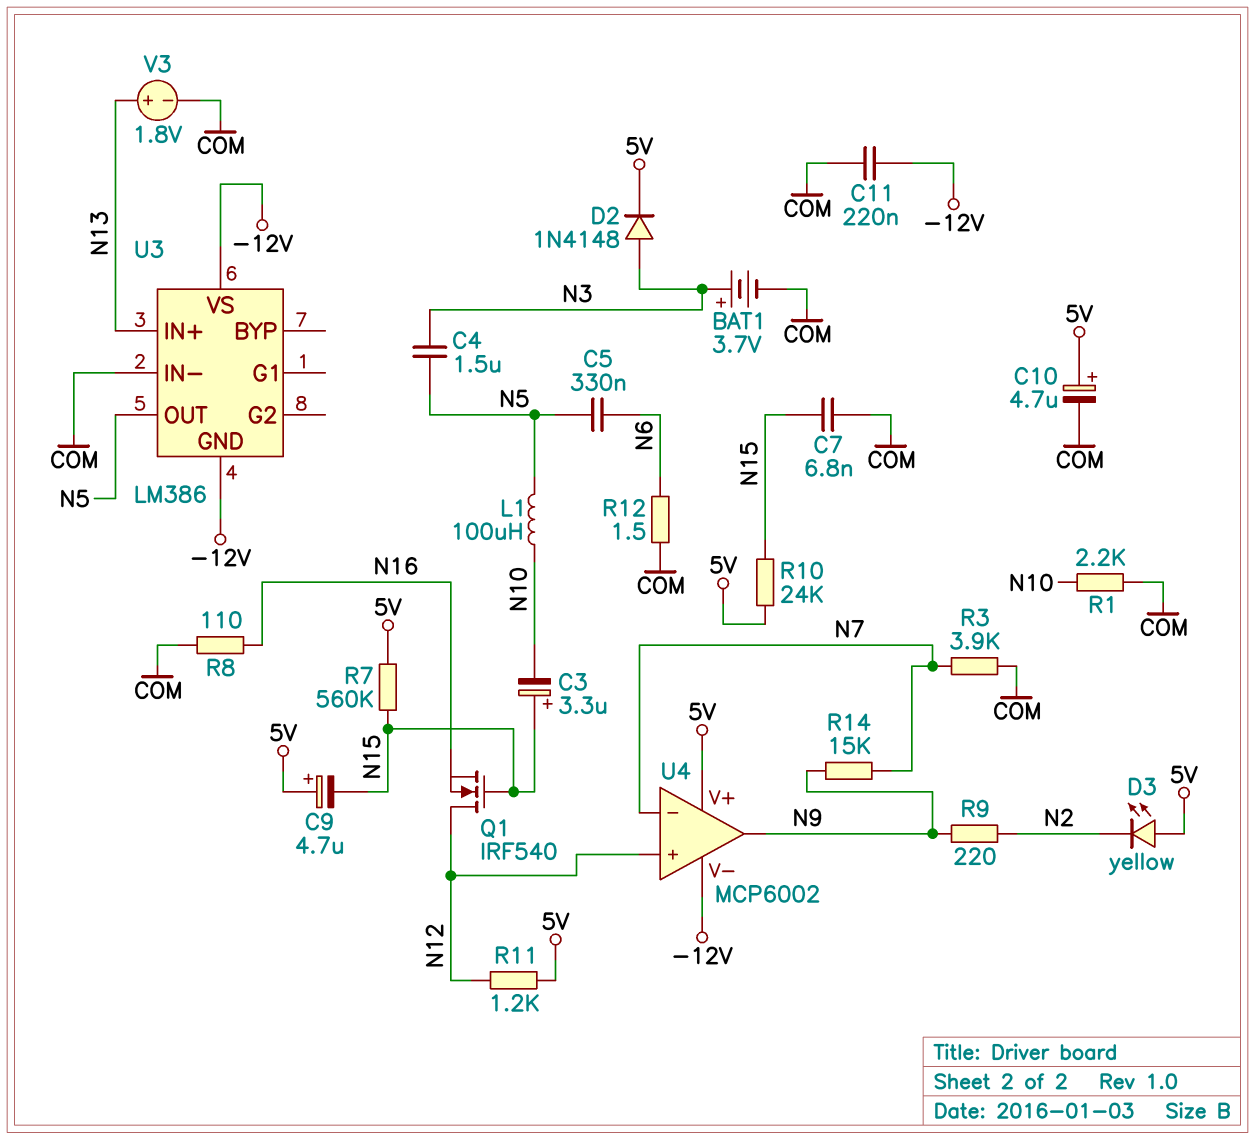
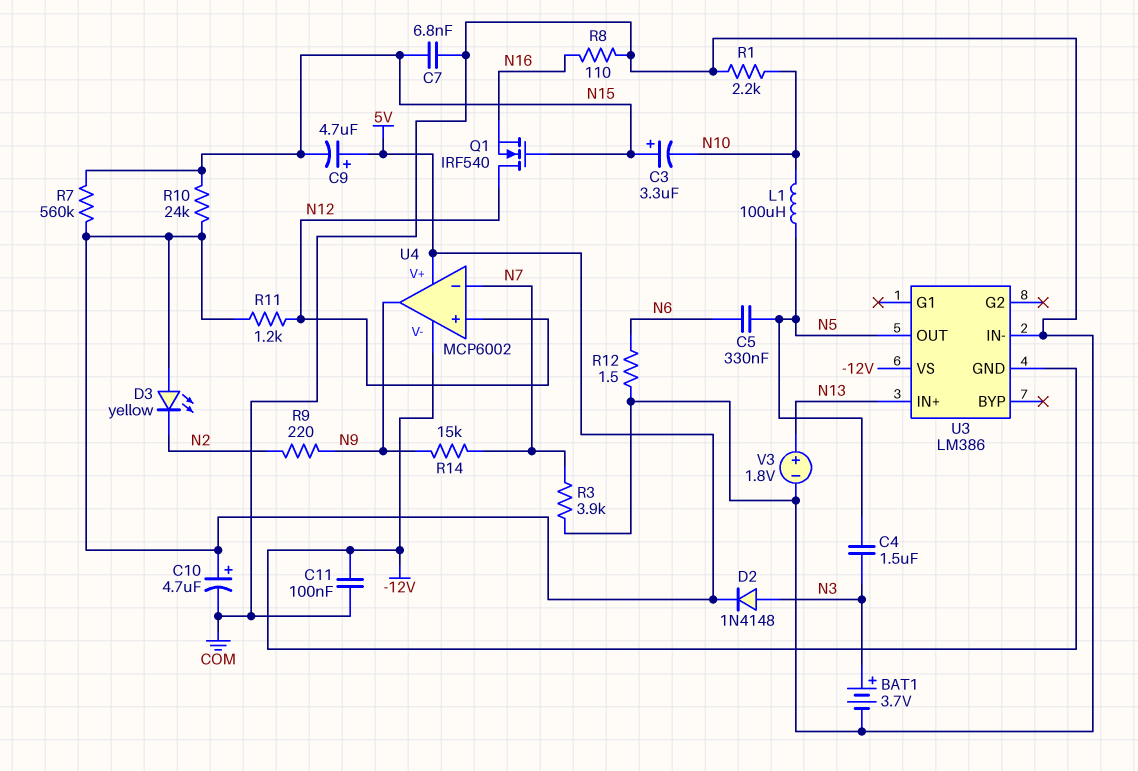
C11: 220nF (-12V, COM) -> 100nF (-12V, COM)

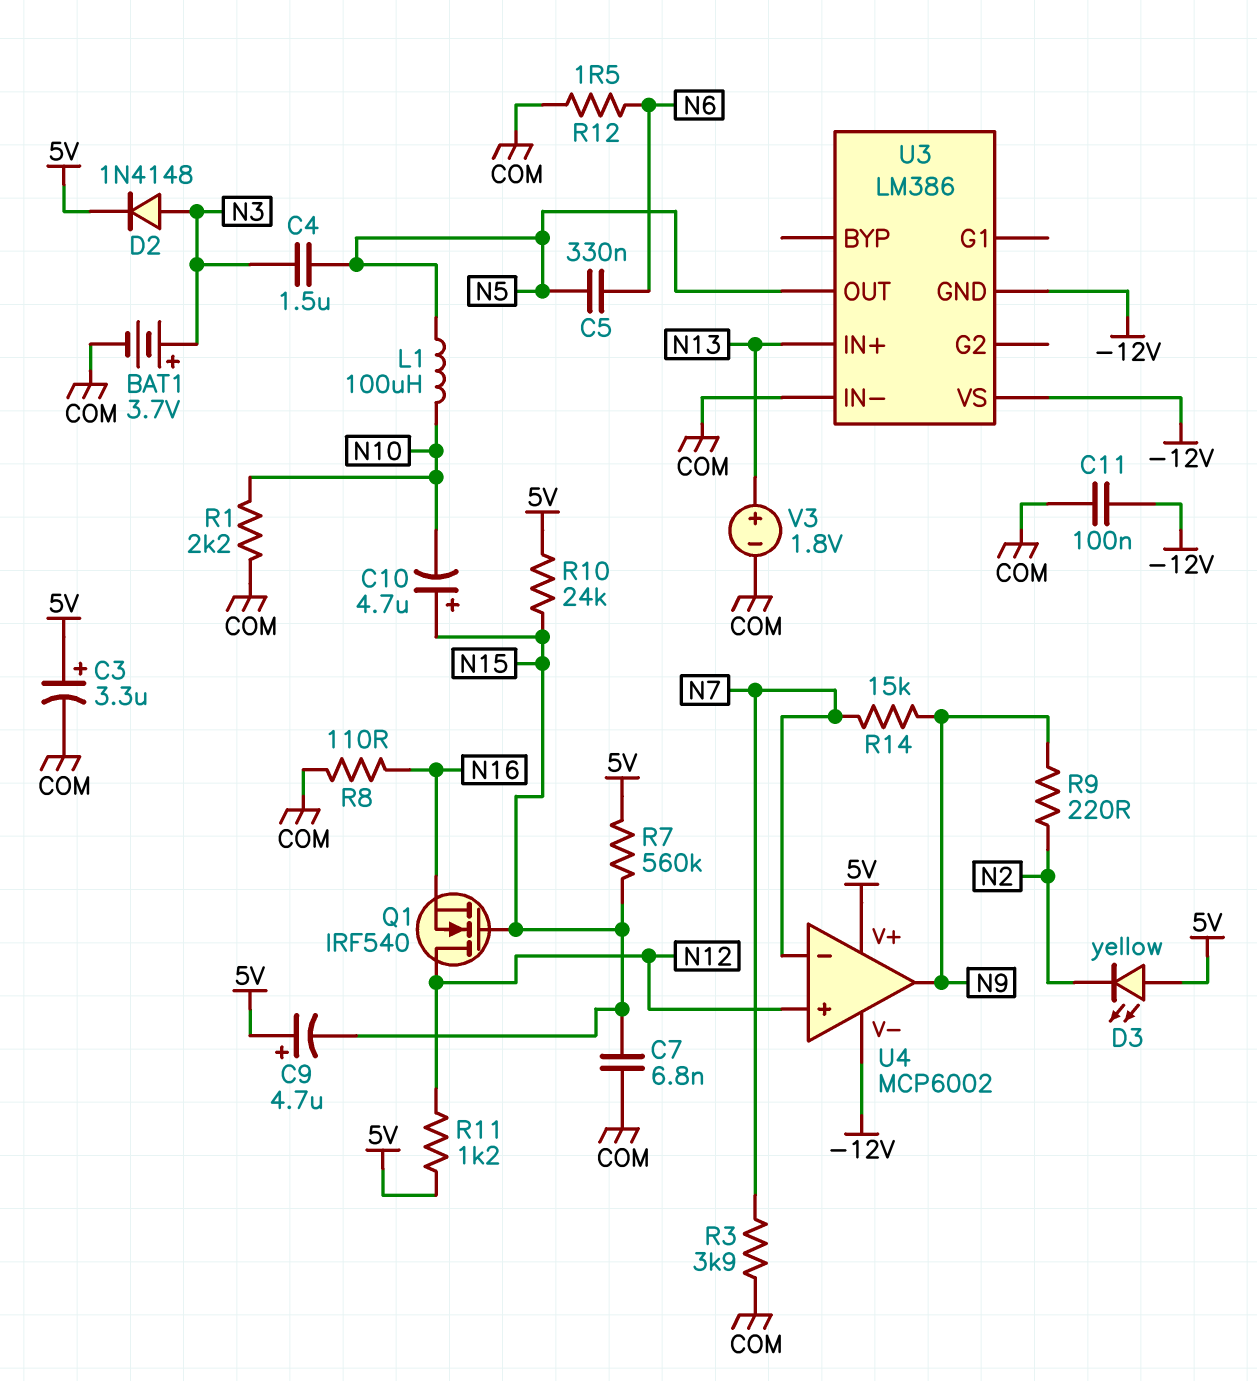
C3: 3.3uF (plus N15, minus N10) -> 3.3uF (plus 5V, minus COM)
C10: 4.7uF (plus 5V, minus COM) -> 4.7uF (plus N15, minus N10)

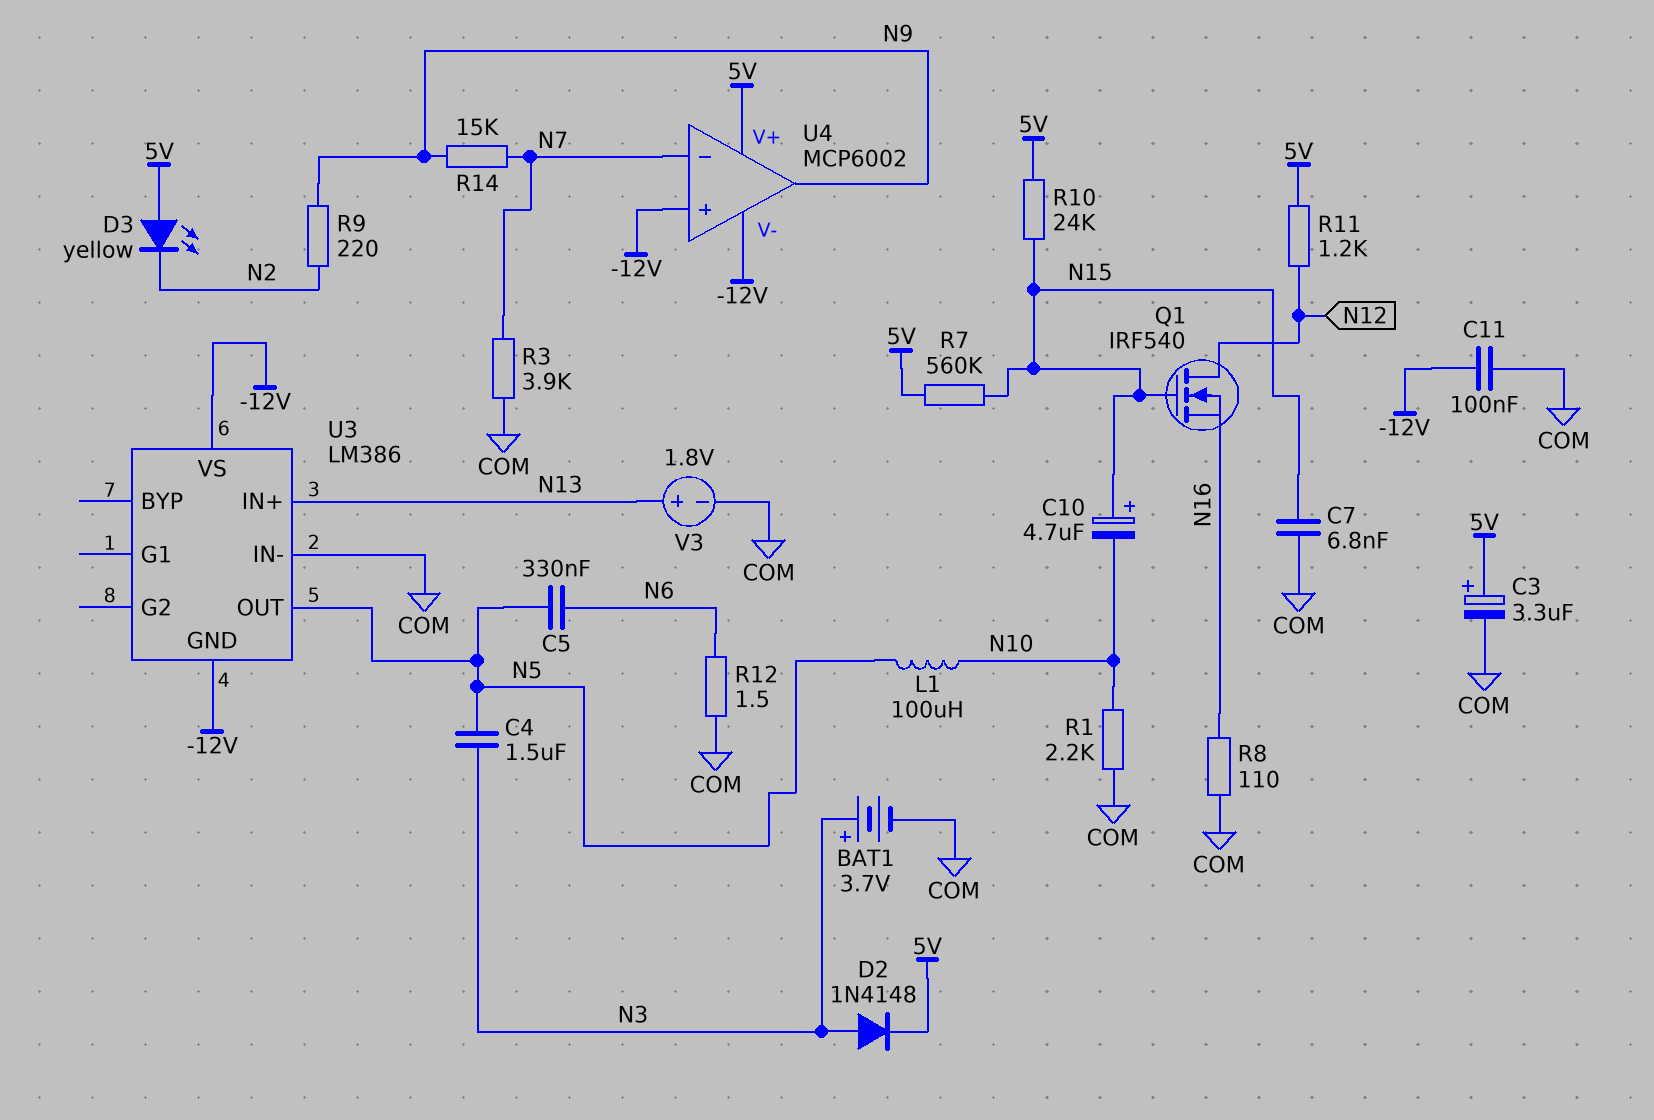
C9: 4.7uF (plus 5V, minus N15) -> none
U4 pin in+: N12 -> -12V

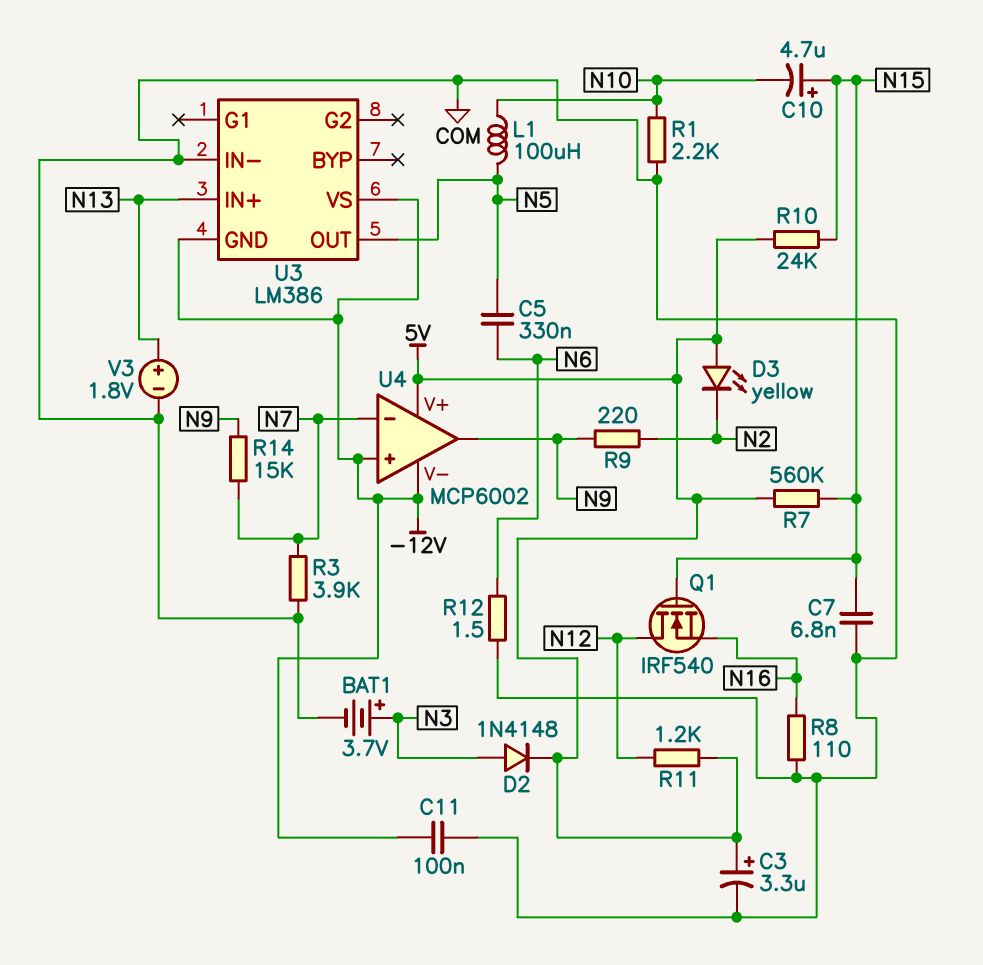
C4: 1.5uF (N3, N5) -> none

